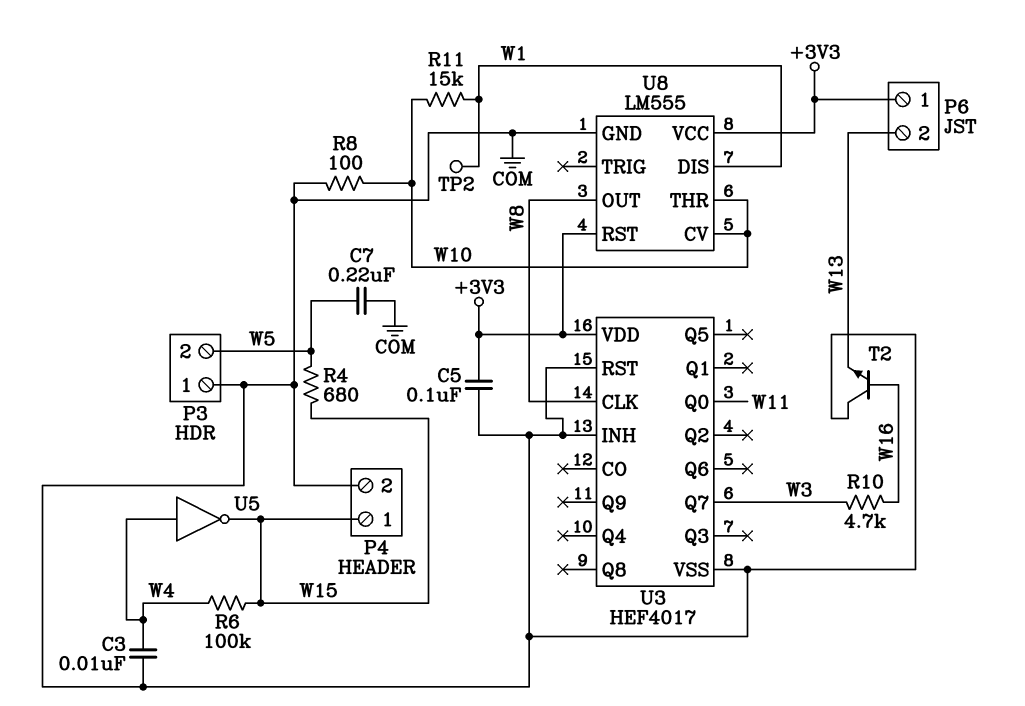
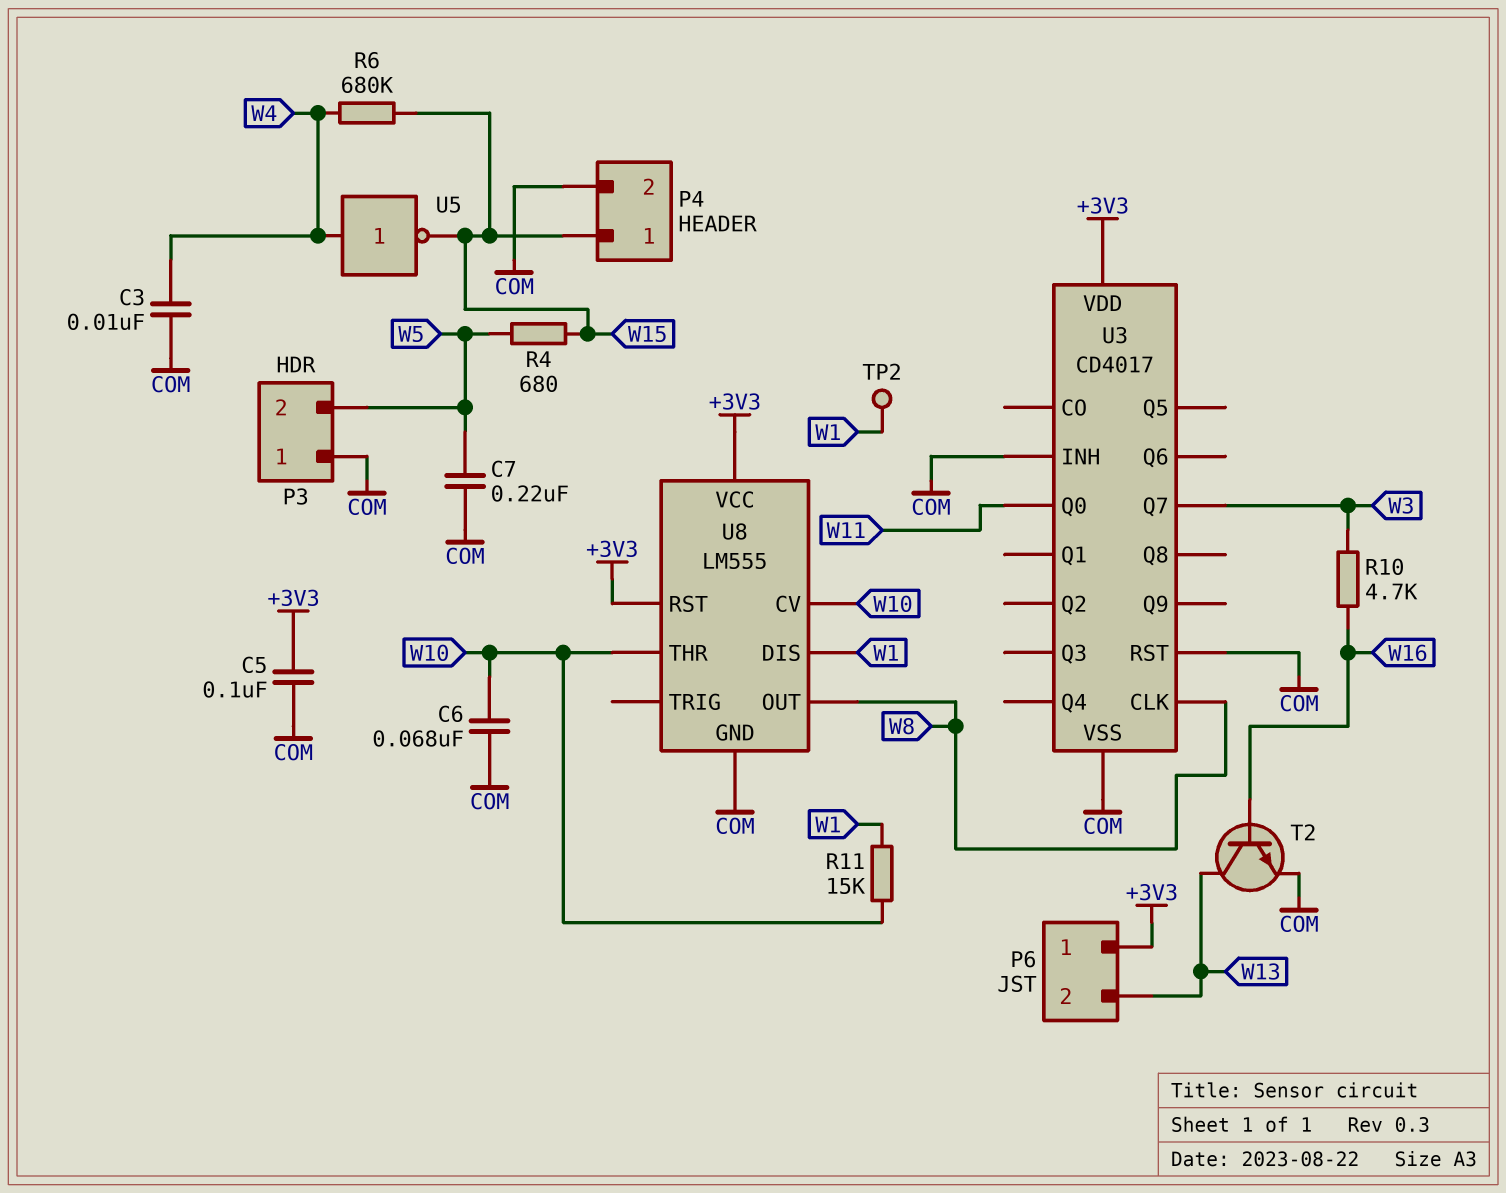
C6: none -> 68nF (COM, W10)
R6: 100k (W4, W15) -> 680k (W4, W15)
R8: 100 (COM, W10) -> none
T2: NPN (B W16, C COM, E W13) -> NPN (B W16, C W13, E COM)
U3: HEF4017 -> CD4017

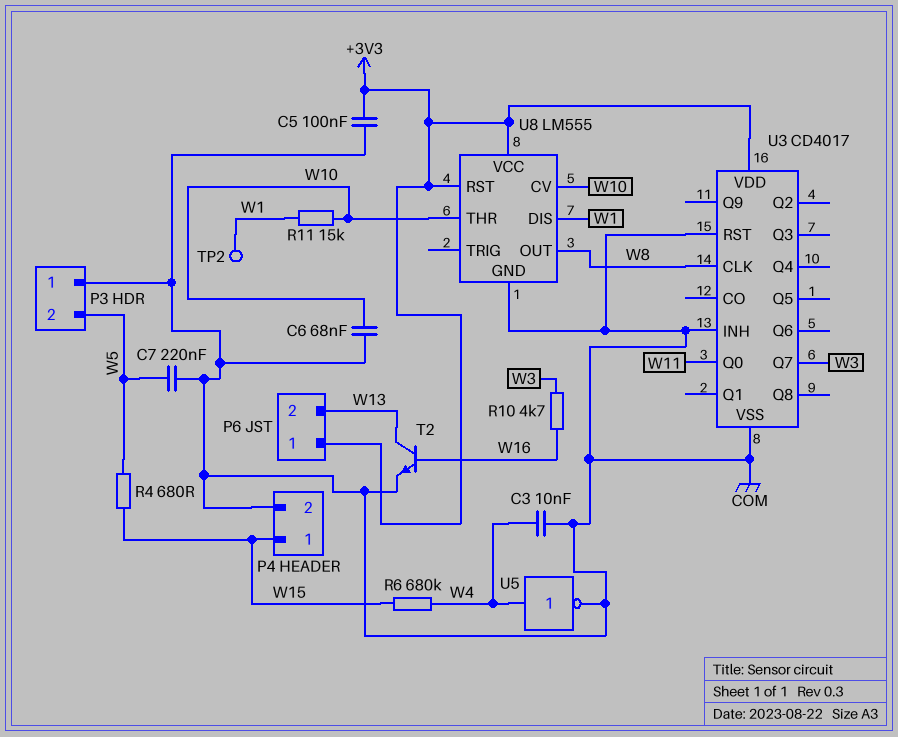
U5: NOT (in W4, out W15) -> NOT (in W4, out COM)

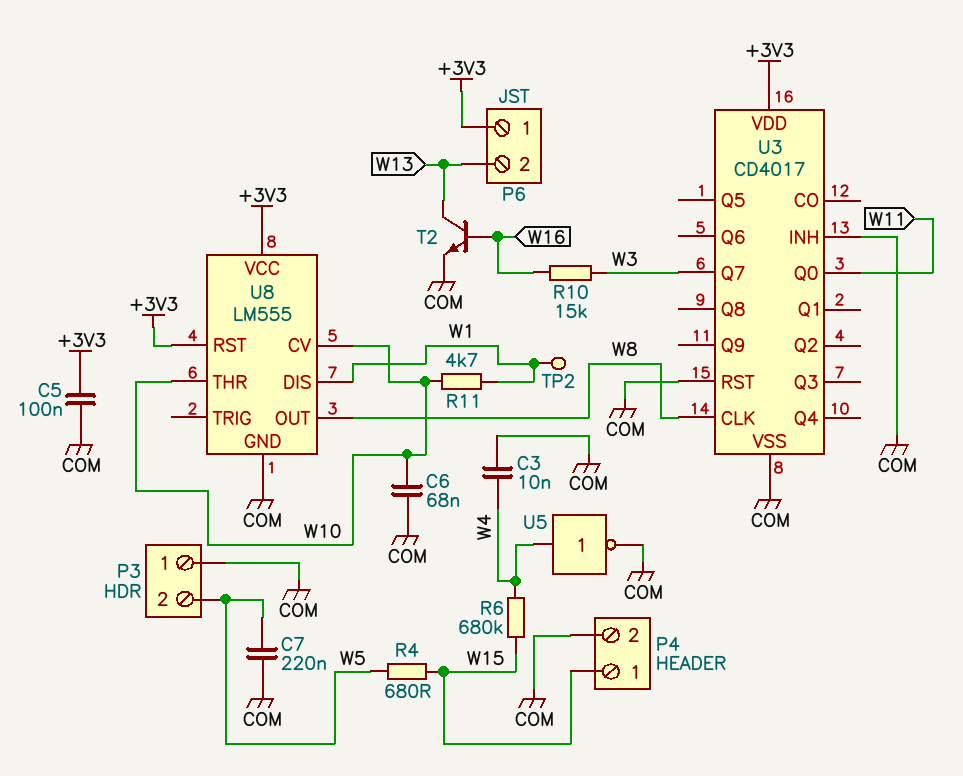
R10: 4.7k (W3, W16) -> 15k (W3, W16)
R11: 15k (W1, W10) -> 4.7k (W1, W10)

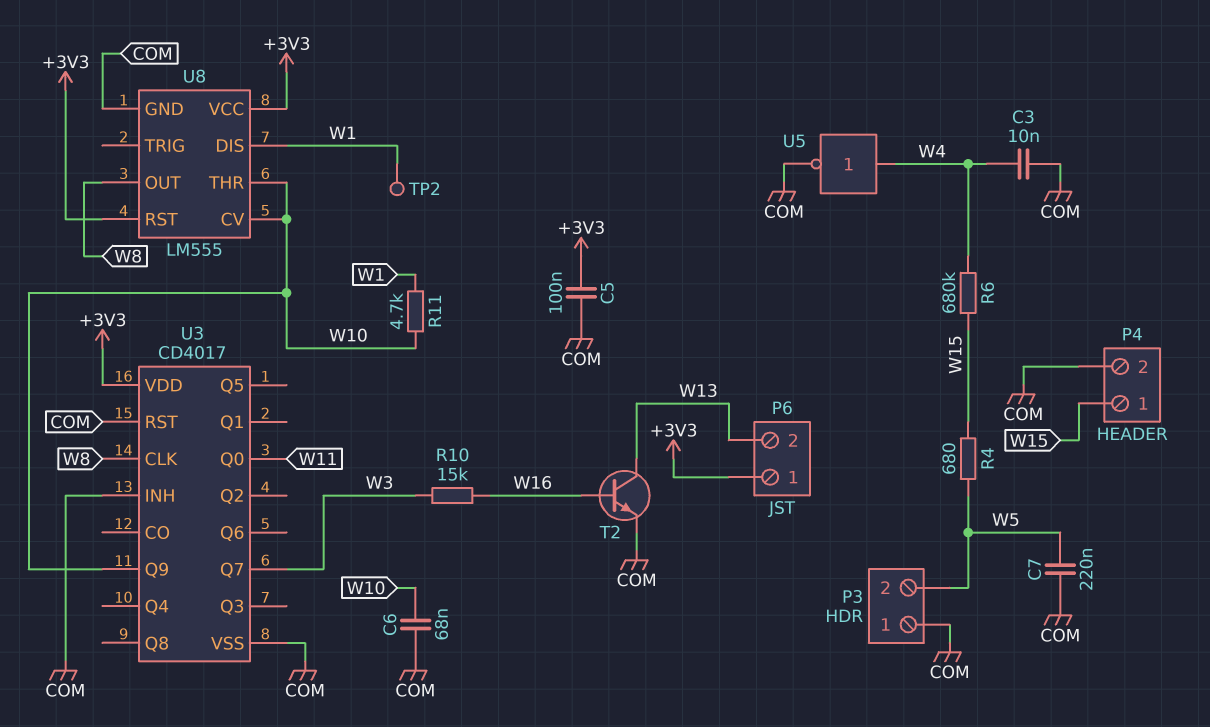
U3 pin Q9: none -> W10

